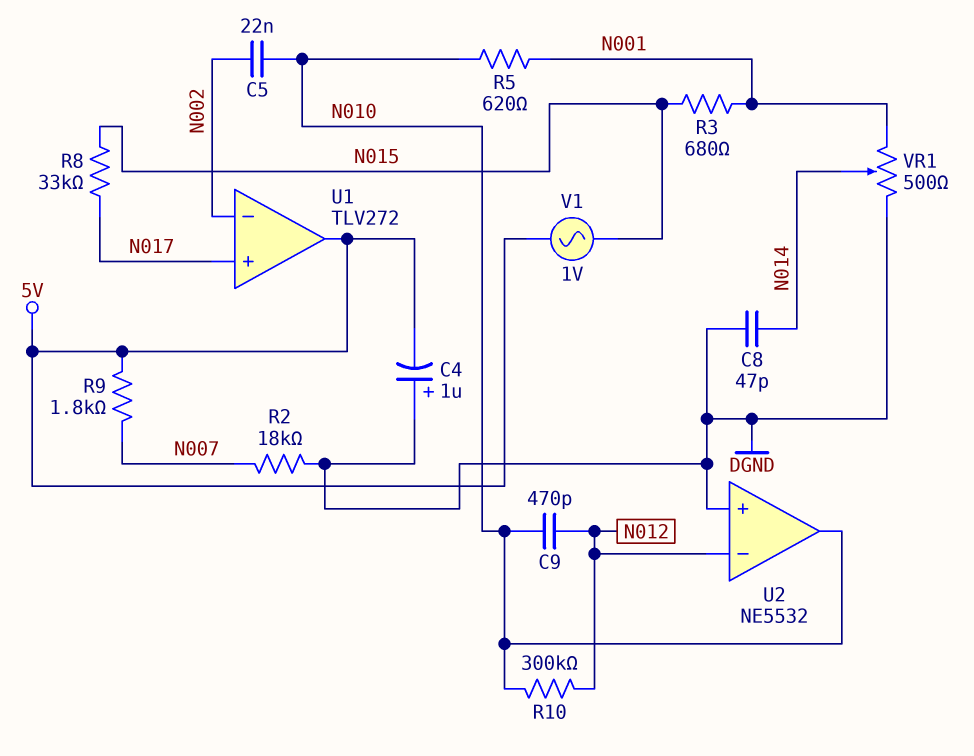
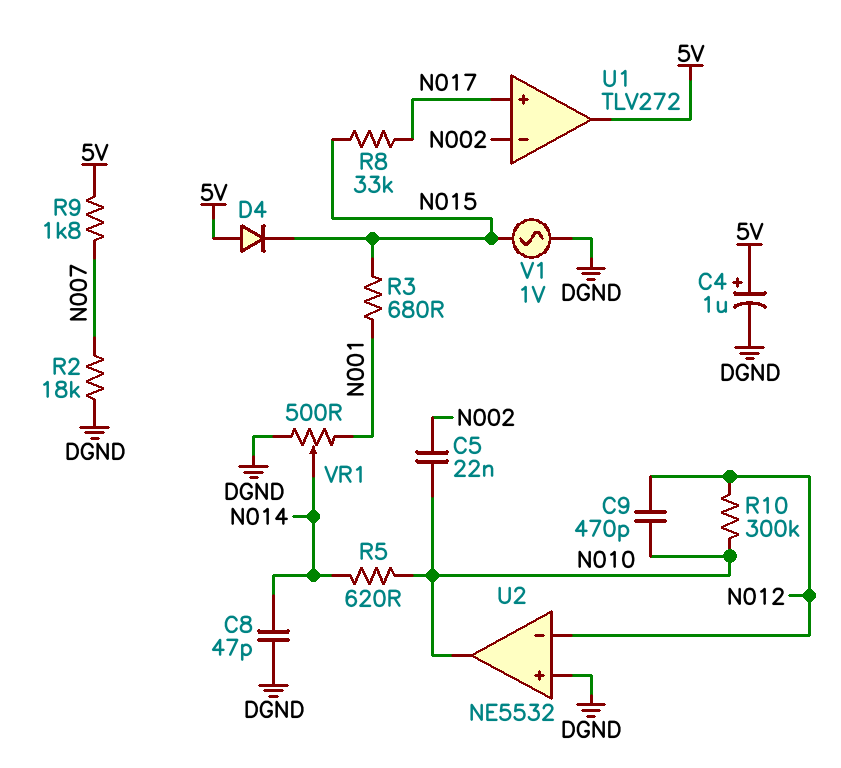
C4: 1uF (plus DGND, minus 5V) -> 1uF (plus 5V, minus DGND)
D4: none -> diode (A 5V, K N015)
R5: 620 (N001, N010) -> 620 (N010, N014)
V1: AC 1V (5V, N015) -> AC 1V (DGND, N015)

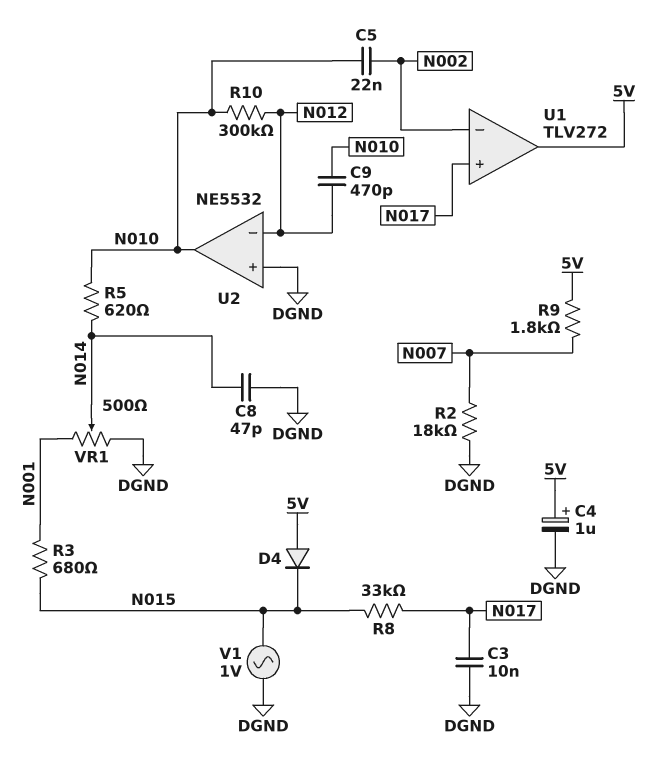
C3: none -> 10nF (DGND, N017)

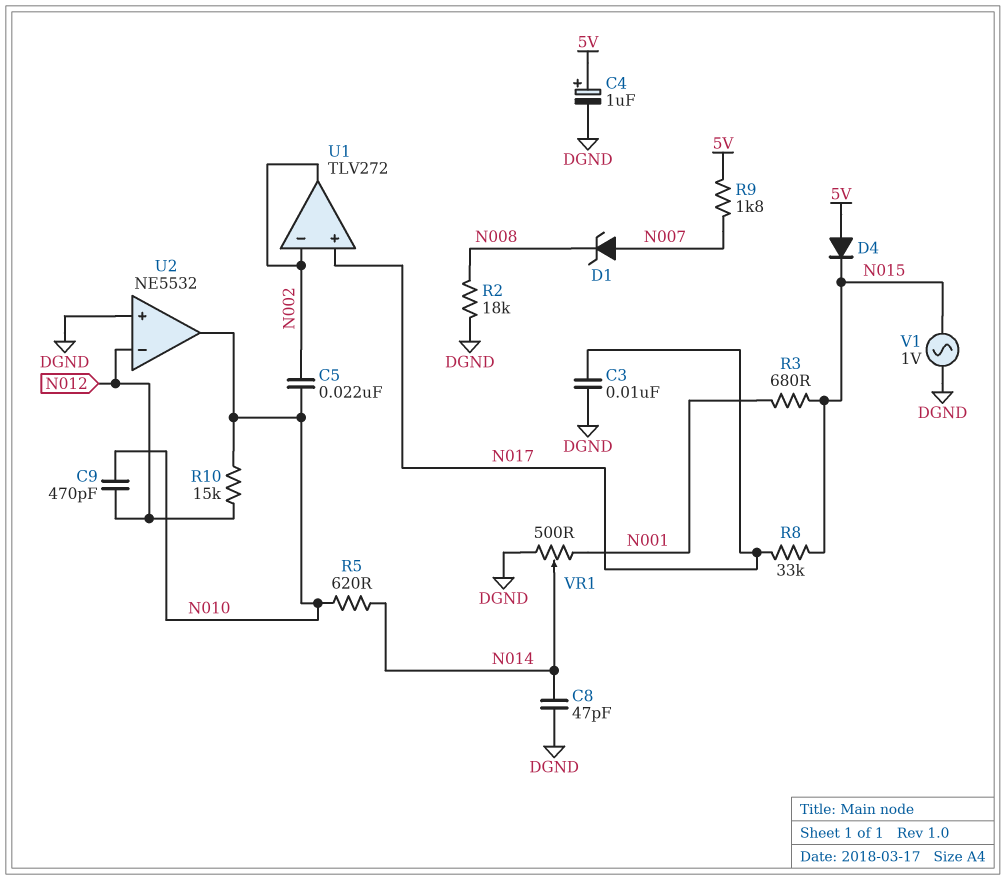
D1: none -> zener (A N007, K N008)
R2: 18k (DGND, N007) -> 18k (DGND, N008)
R10: 300k (N010, N012) -> 15k (N010, N012)
U1 pin out: 5V -> N002

